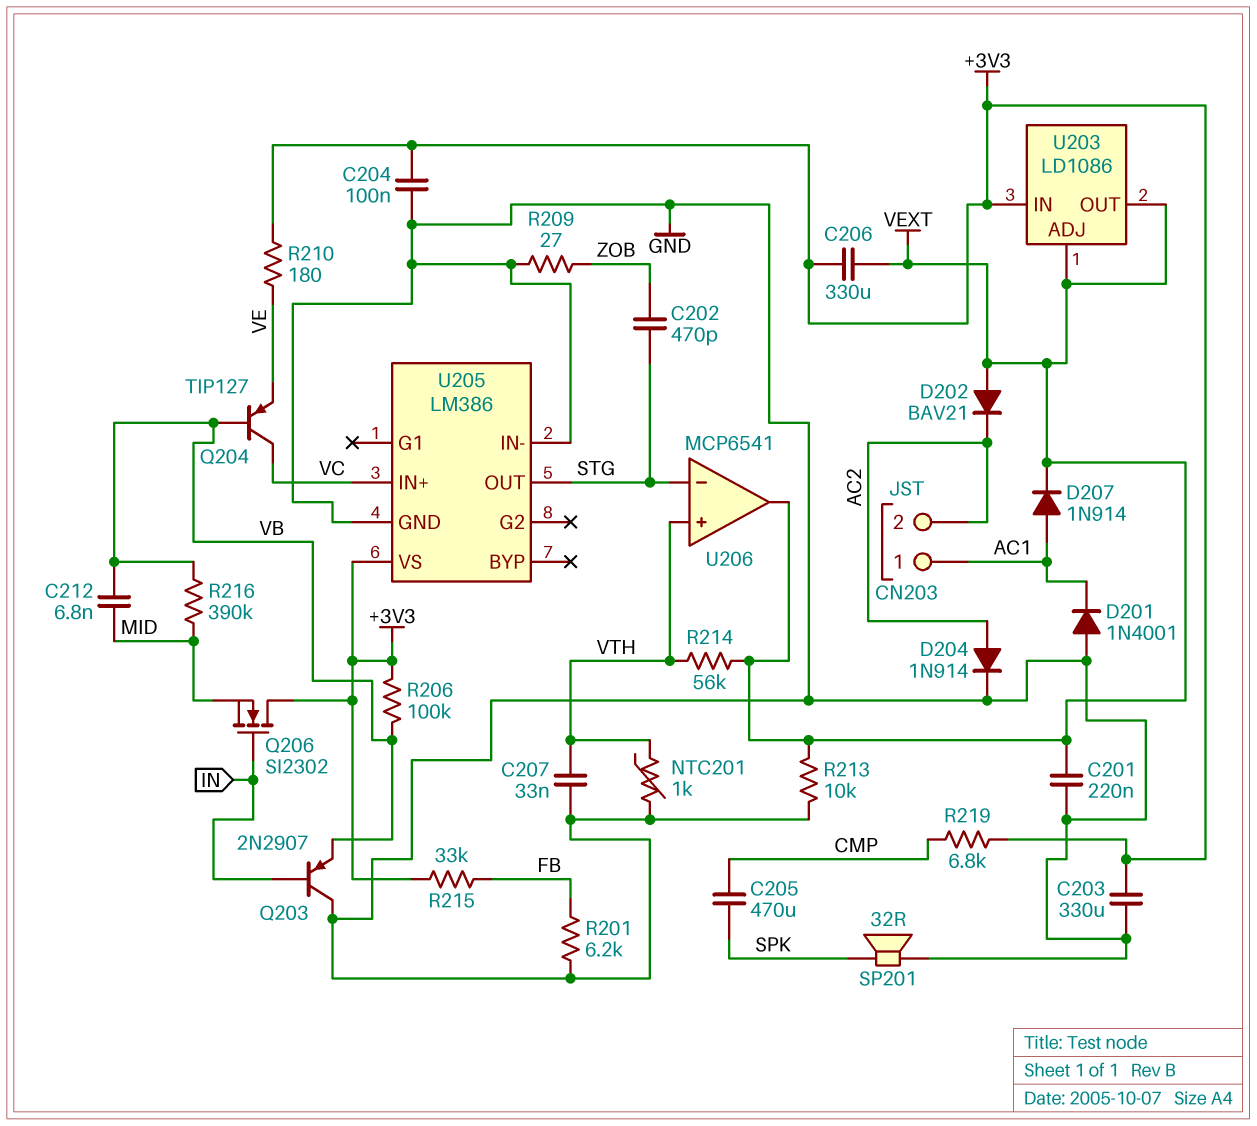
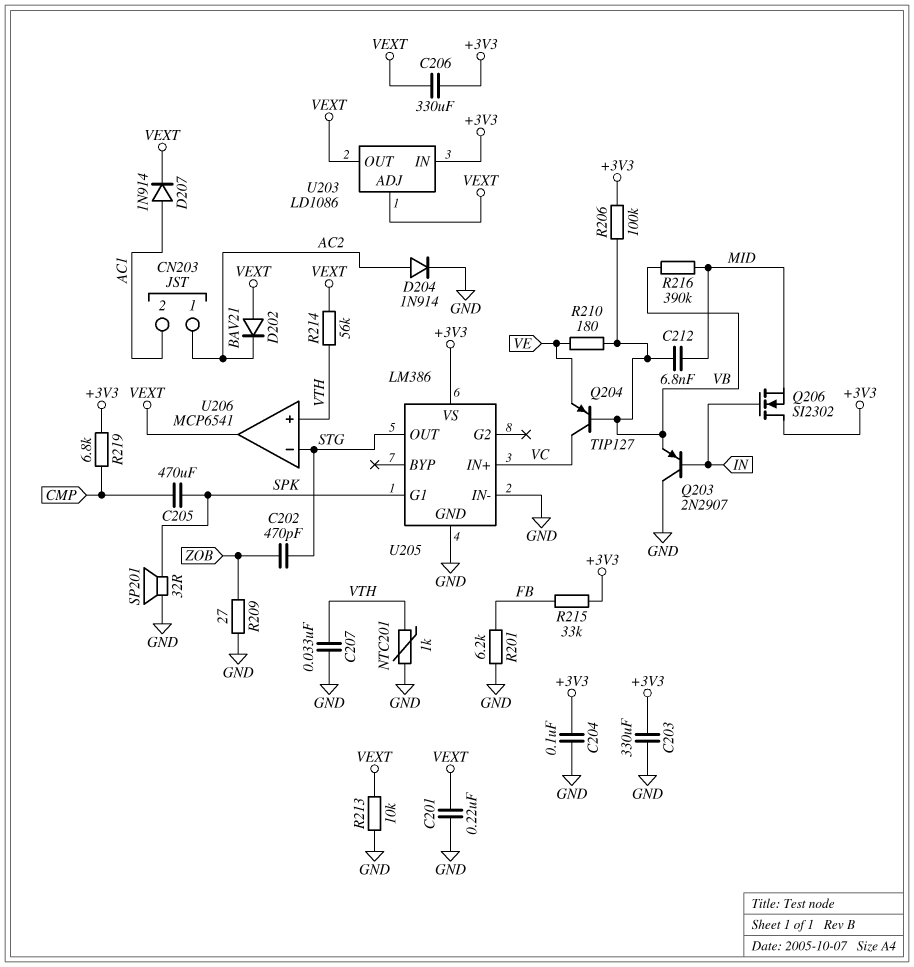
CN203 pin 1: AC1 -> AC2
CN203 pin 2: AC2 -> AC1
D201: diode 1N4001 (A GND, K AC1) -> none
R210: 180 (+3V3, VE) -> 180 (VB, VE)
U205 pin G1: none -> SPK

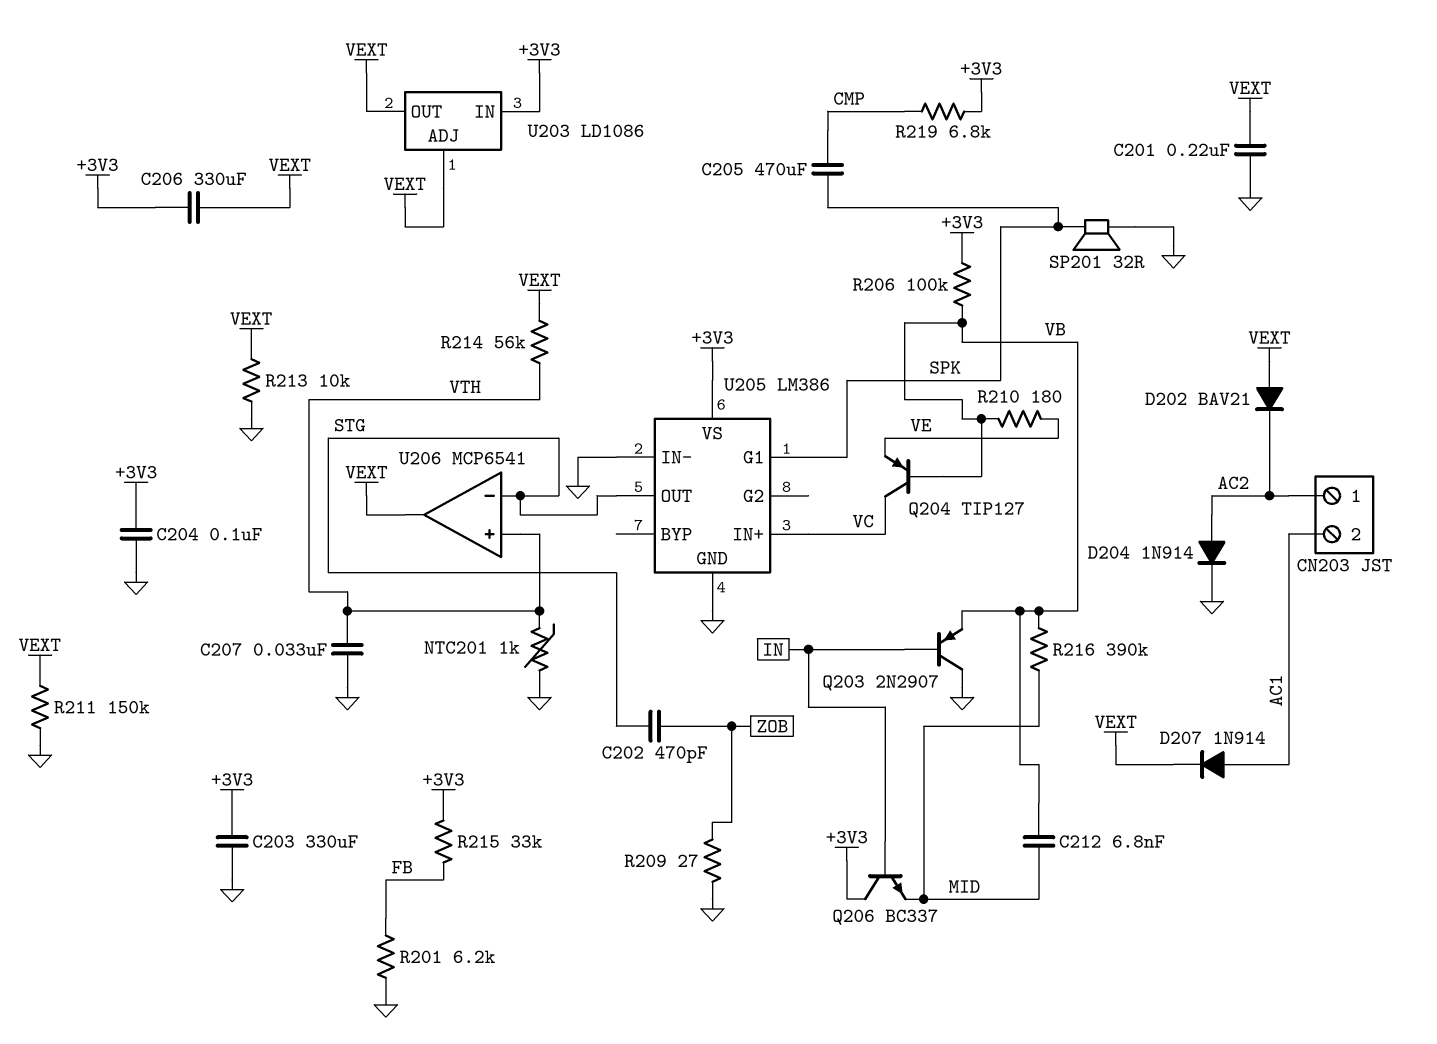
Q206: NMOS SI2302 (G IN, D +3V3, S MID) -> NPN BC337 (B IN, C +3V3, E MID)
R211: none -> 150k (GND, VEXT)

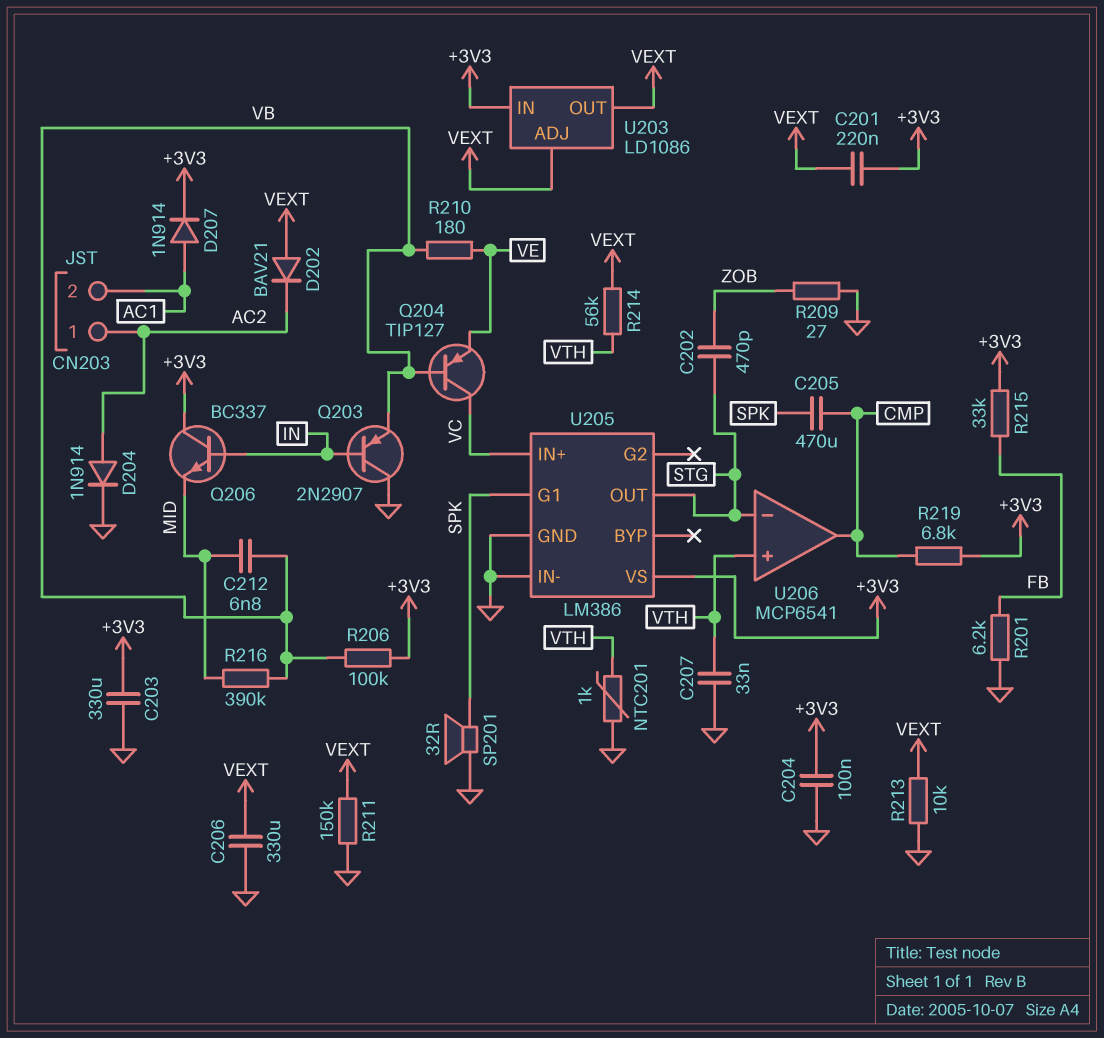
C201: 220nF (GND, VEXT) -> 220nF (+3V3, VEXT)
C206: 330uF (+3V3, VEXT) -> 330uF (GND, VEXT)
D207: diode 1N914 (A AC1, K VEXT) -> diode 1N914 (A AC1, K +3V3)
U206 pin out: VEXT -> CMP

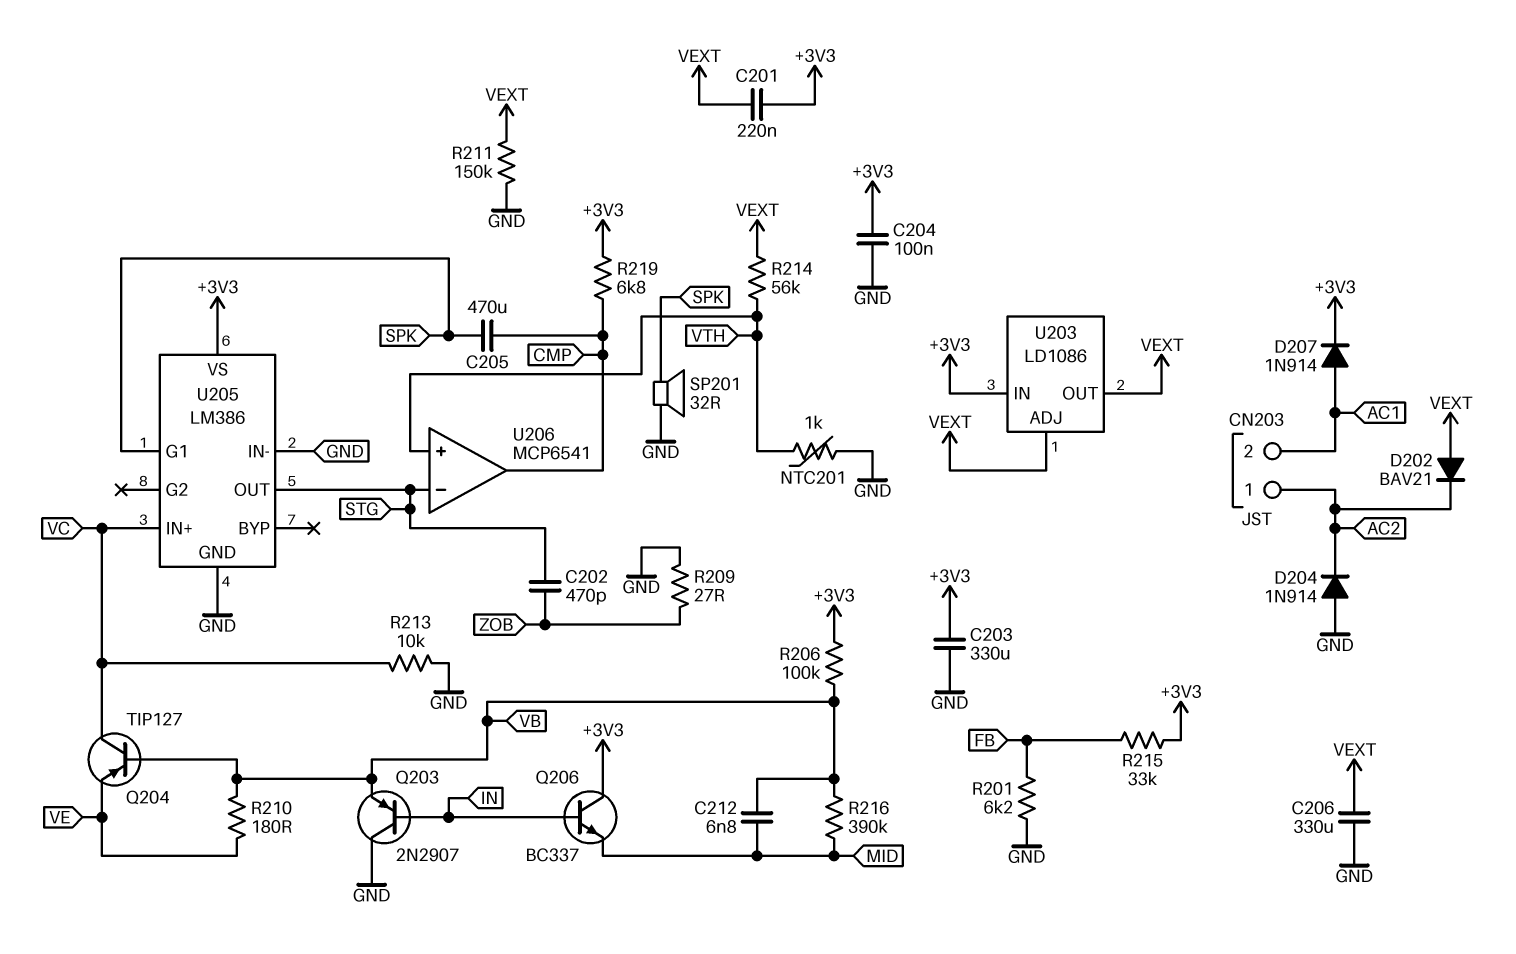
C207: 33nF (GND, VTH) -> none
D204: diode 1N914 (A AC2, K GND) -> diode 1N914 (A GND, K AC2)
R213: 10k (GND, VEXT) -> 10k (GND, VC)

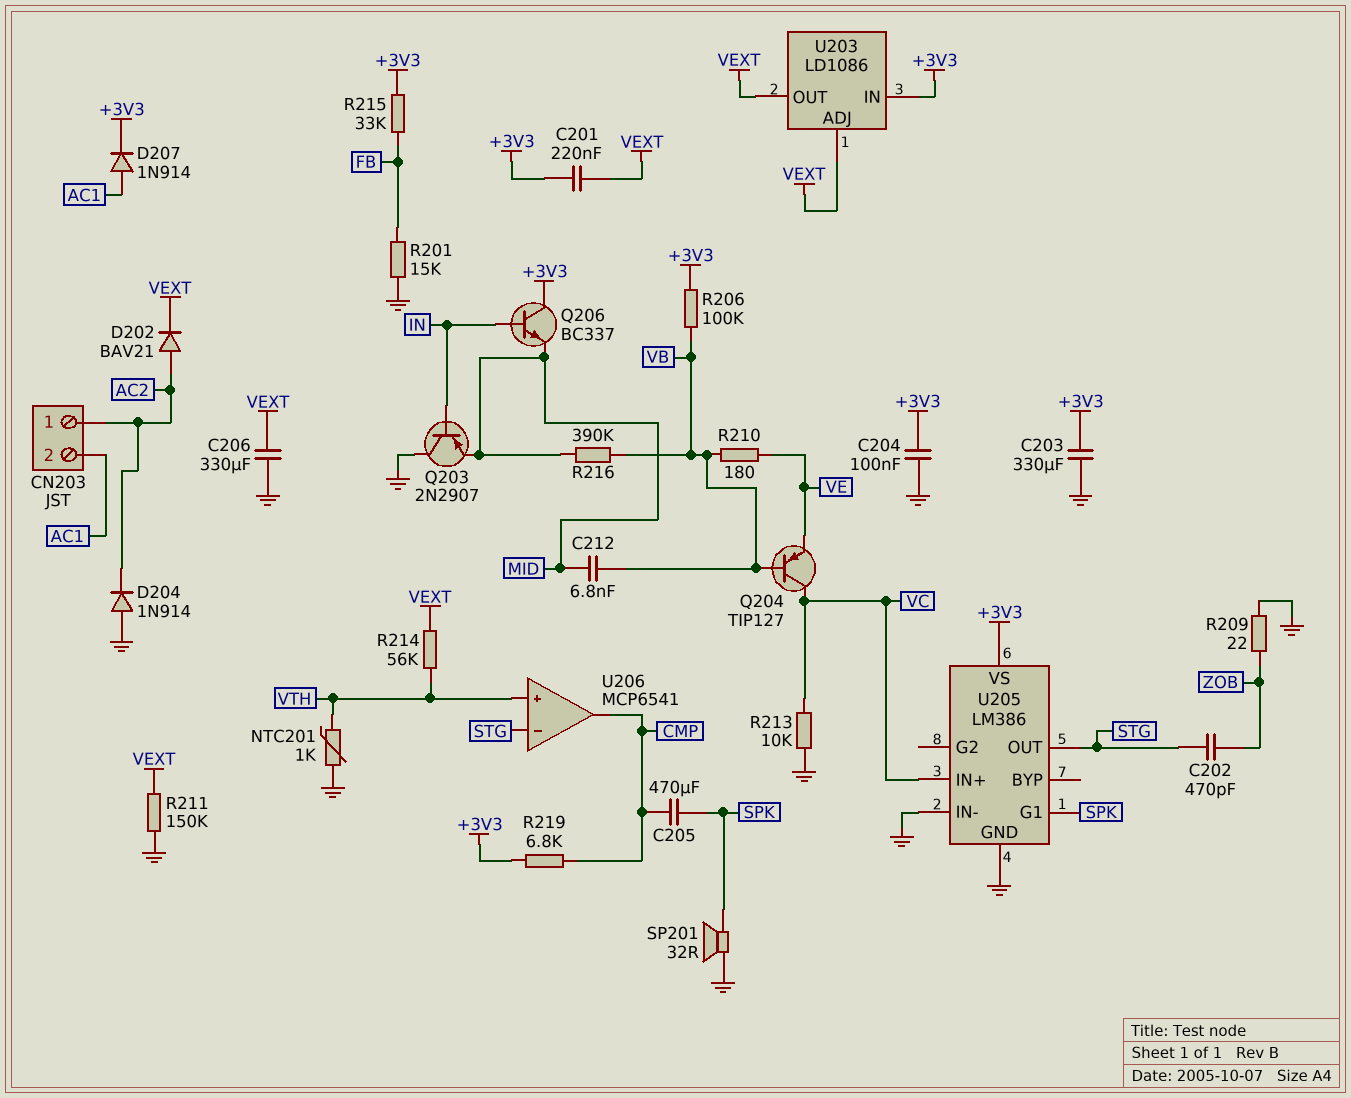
D202: diode BAV21 (A VEXT, K AC2) -> diode BAV21 (A AC2, K VEXT)
Q203: PNP 2N2907 (B IN, C GND, E VB) -> PNP 2N2907 (B IN, C GND, E MID)
R201: 6.2k (FB, GND) -> 15k (FB, GND)
R209: 27 (GND, ZOB) -> 22 (GND, ZOB)

